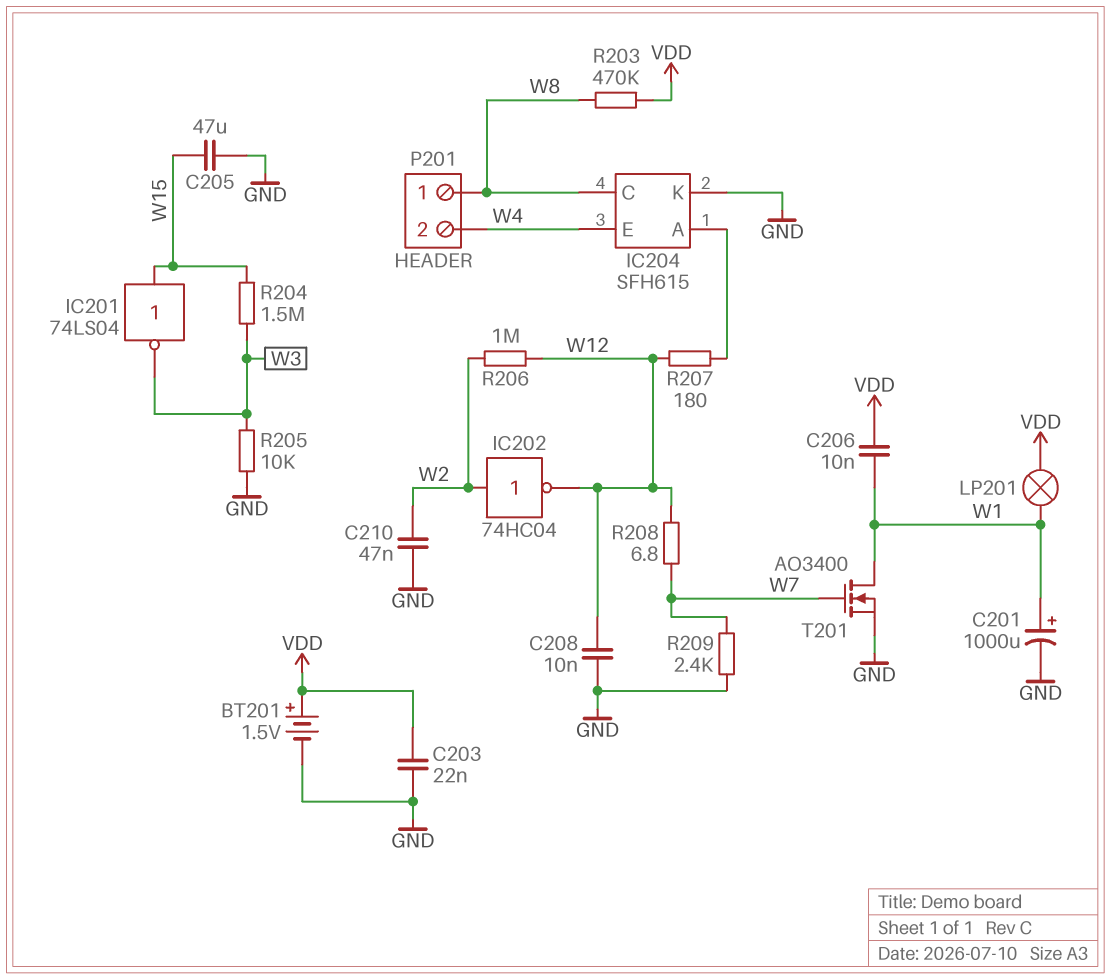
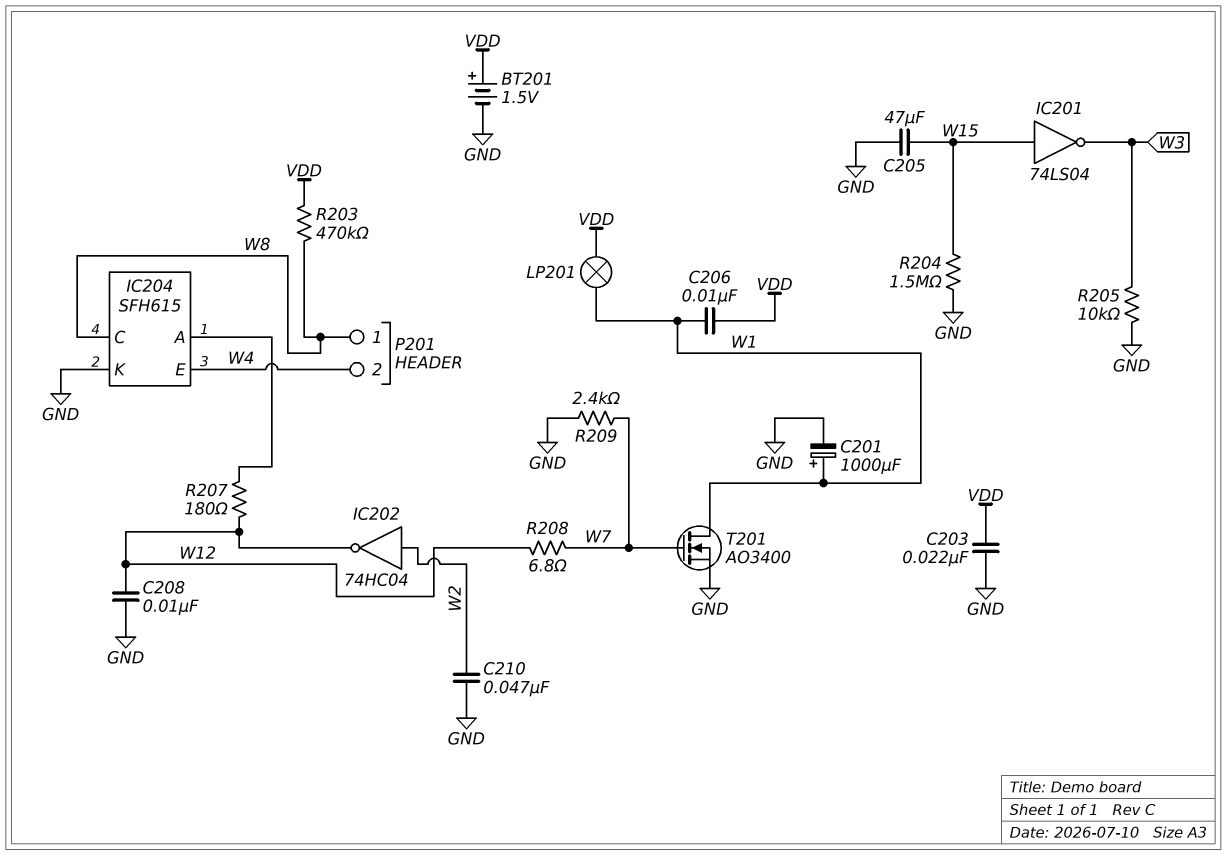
R204: 1.5M (W3, W15) -> 1.5M (GND, W15)
R206: 1M (W2, W12) -> none

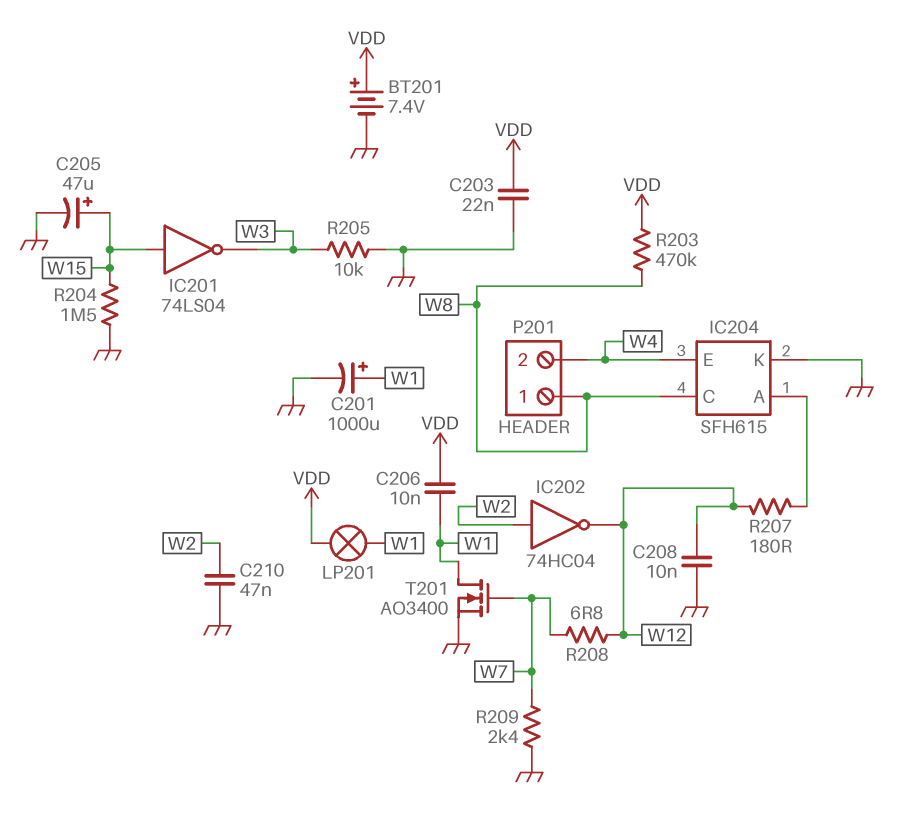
BT201: 1.5V (plus VDD, minus GND) -> 7.4V (plus VDD, minus GND)
C205: 47uF (GND, W15) -> 47uF (plus W15, minus GND)

